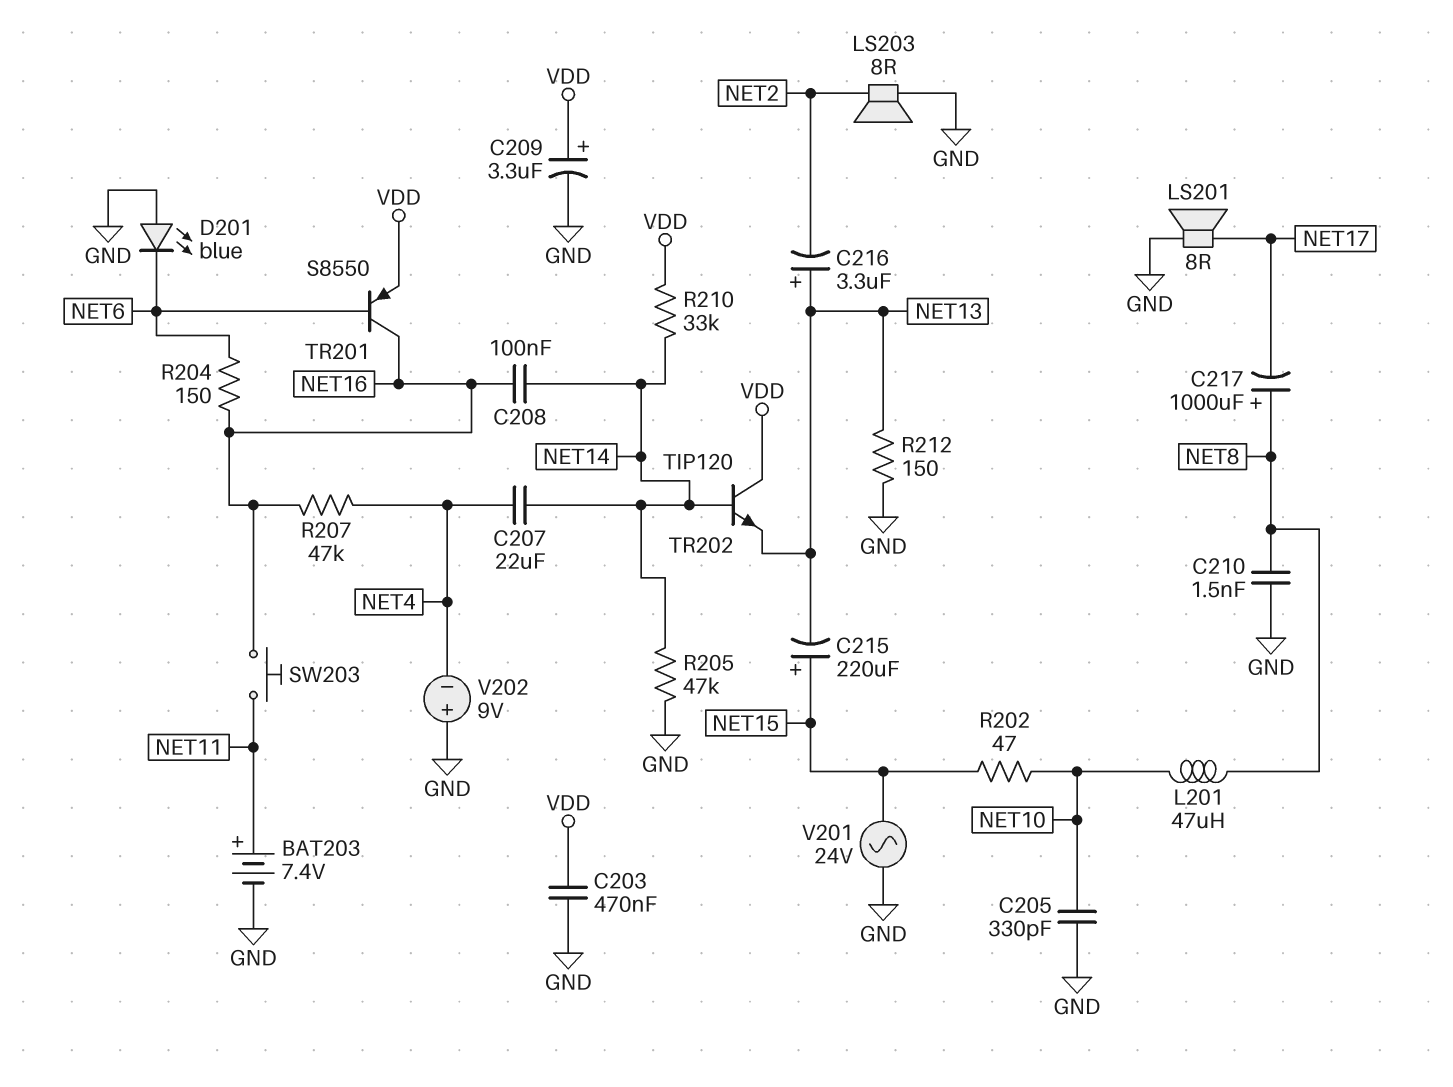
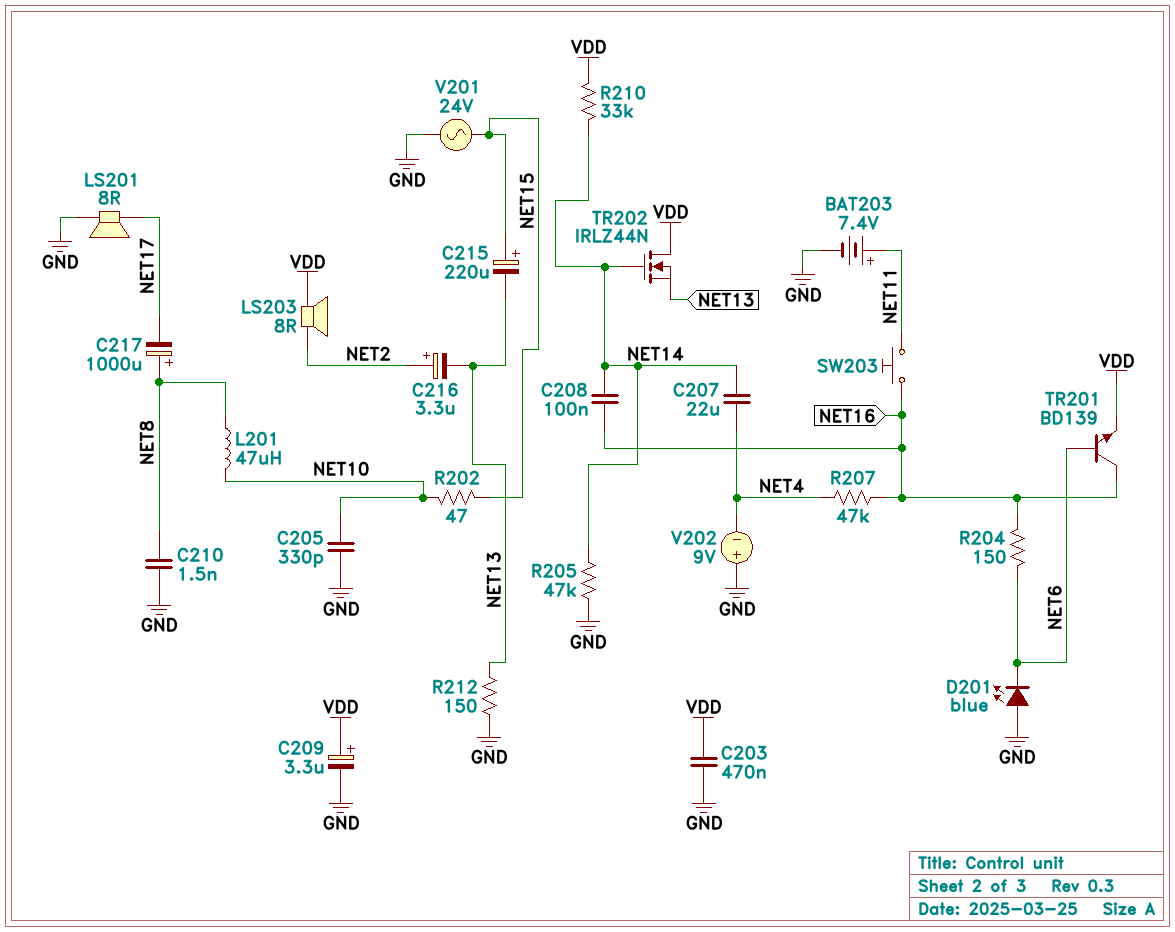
C216: 3.3uF (plus NET13, minus NET2) -> 3.3uF (plus NET2, minus NET13)
LS203: speaker 8R (GND, NET2) -> speaker 8R (NET2, VDD)
TR201: PNP S8550 (B NET6, C NET16, E VDD) -> NPN BD139 (B NET6, C NET16, E VDD)
TR202: NPN TIP120 (B NET14, C VDD, E NET13) -> NMOS IRLZ44N (G NET14, D VDD, S NET13)

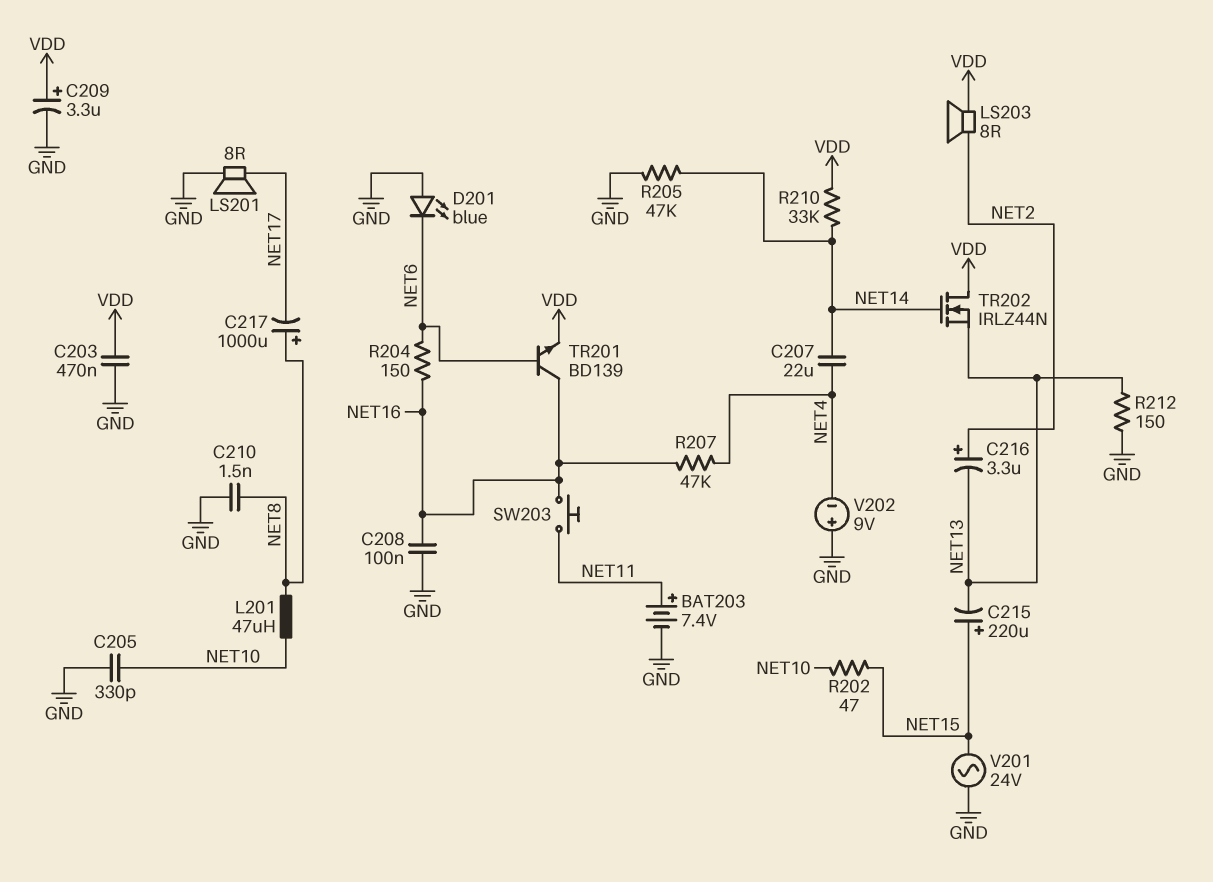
C208: 100nF (NET14, NET16) -> 100nF (GND, NET16)

